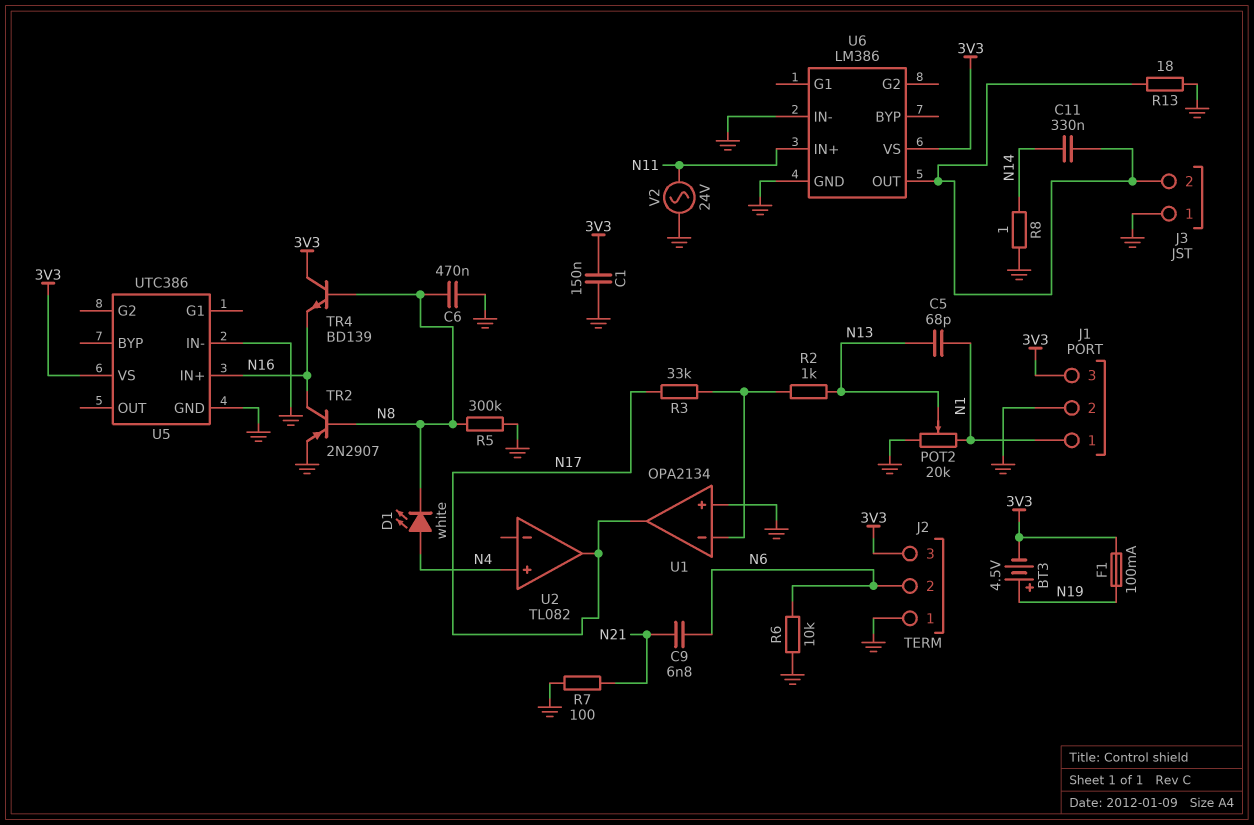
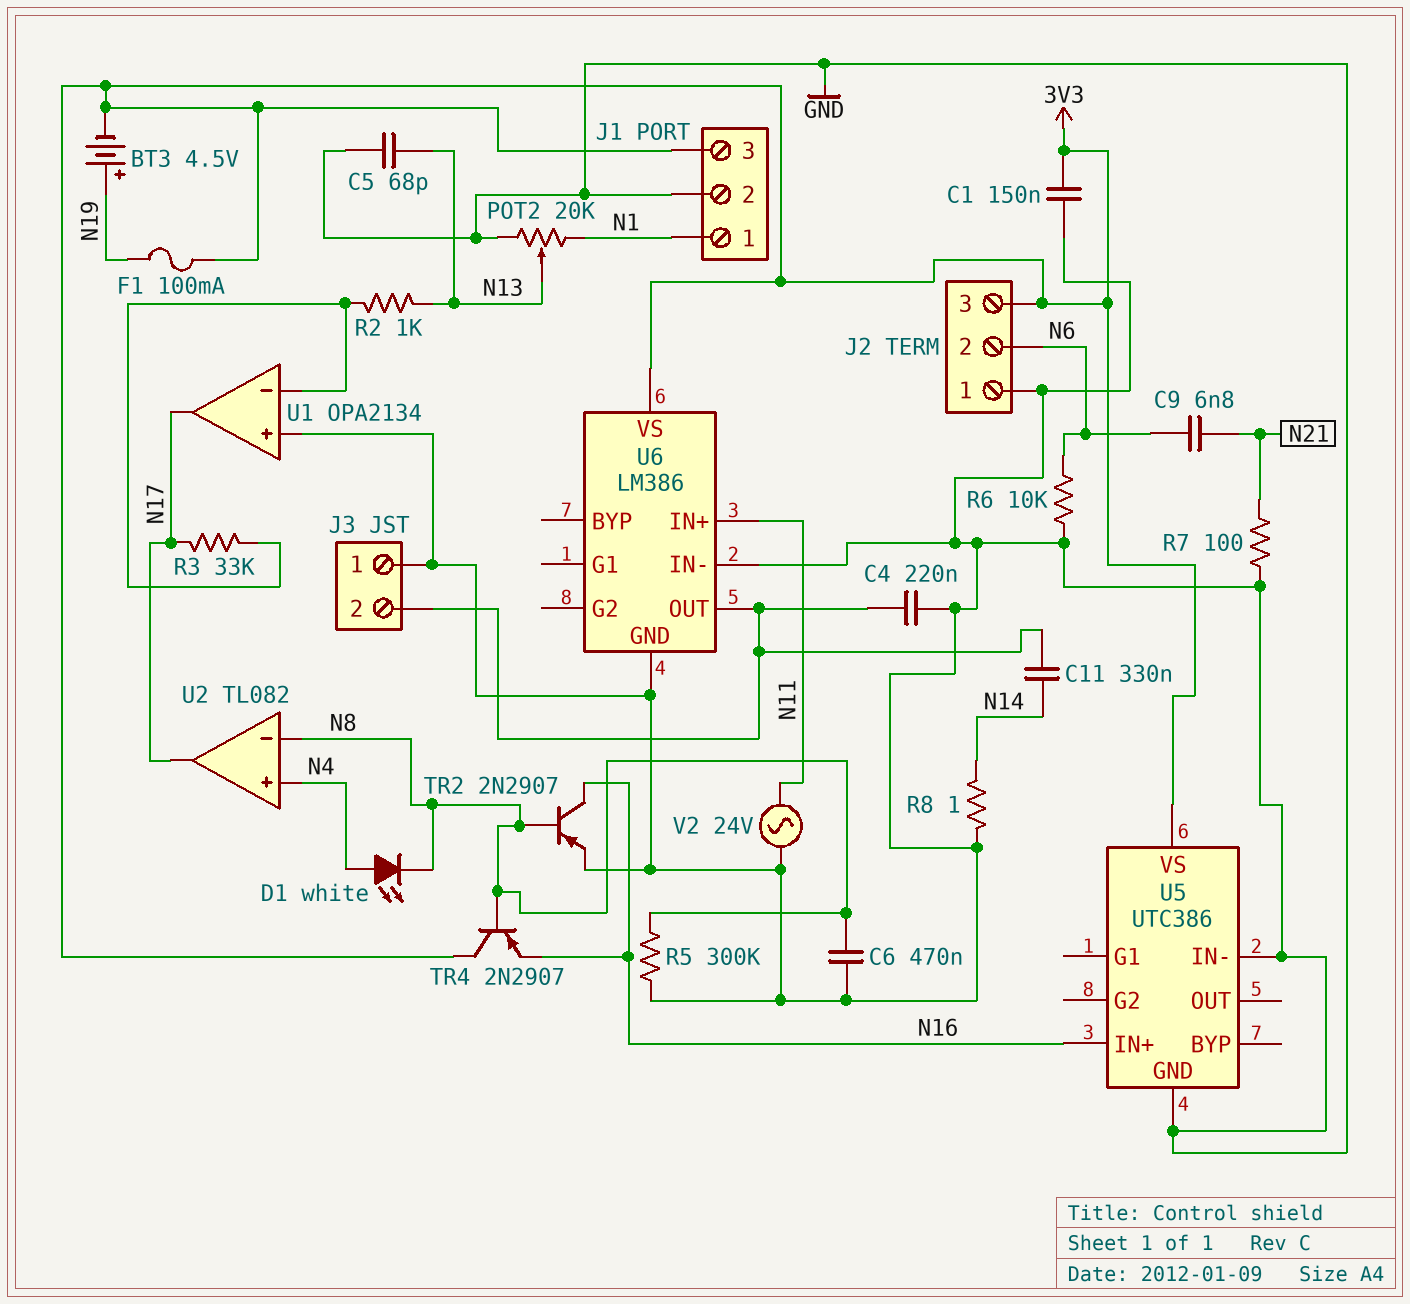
C4: none -> 220nF (GND, J3/2)
C5: 68pF (N1, N13) -> 68pF (GND, N13)
R13: 18 (GND, J3/2) -> none
TR4: NPN BD139 (B N8, C 3V3, E N16) -> PNP 2N2907 (B N8, C 3V3, E N16)
U2 pin in-: none -> N8

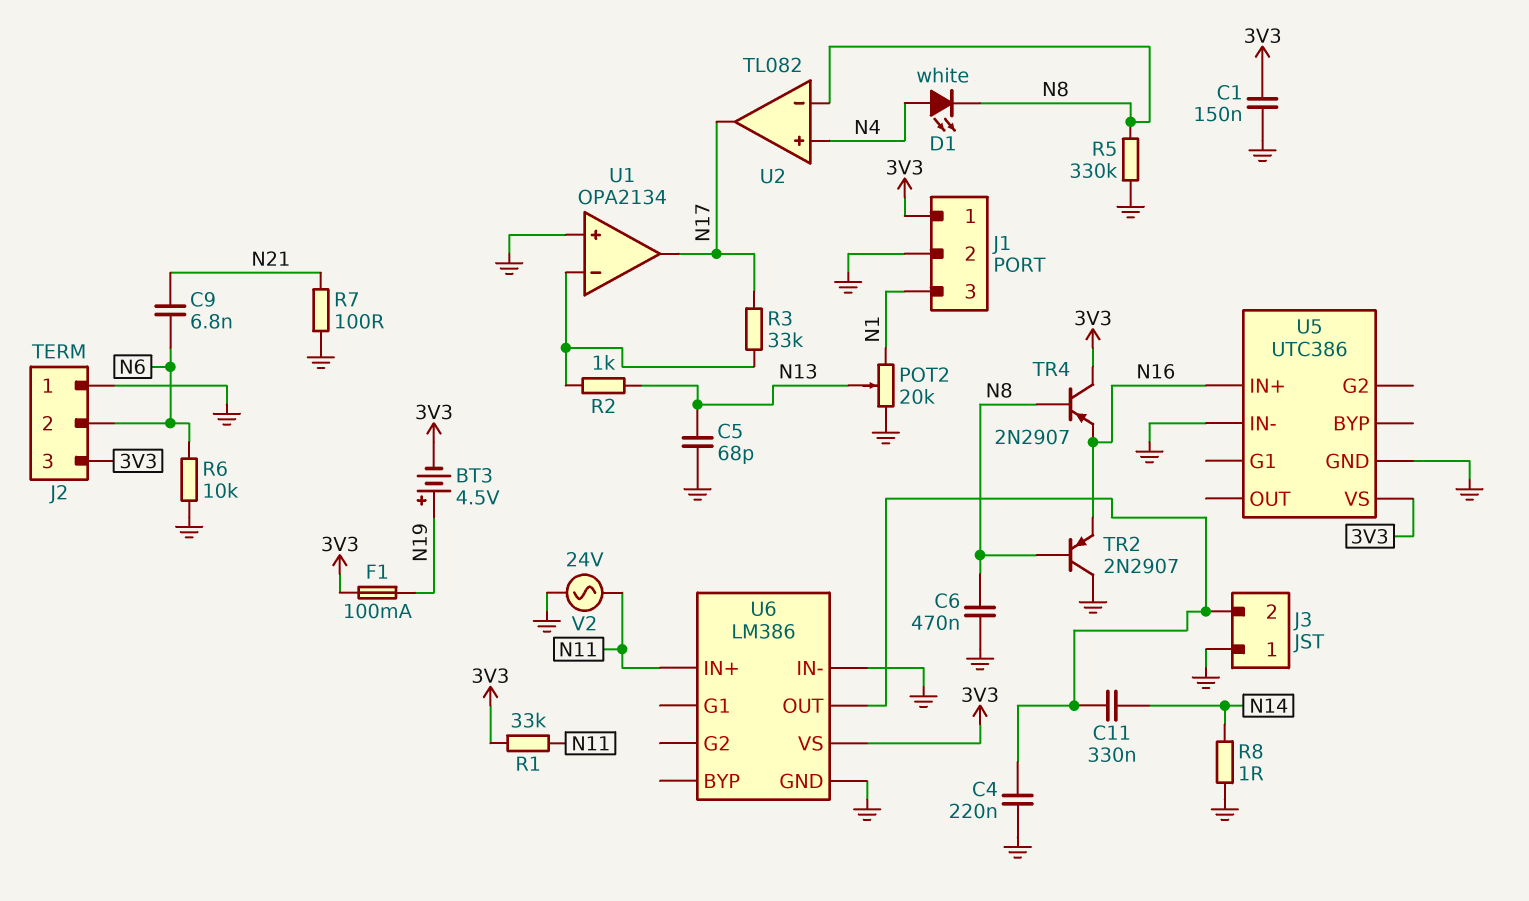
J1 pin 1: N1 -> 3V3
J1 pin 3: 3V3 -> N1
R1: none -> 33k (3V3, N11)
R5: 300k (GND, N8) -> 330k (GND, N8)
TR2: PNP 2N2907 (B N8, C N16, E GND) -> PNP 2N2907 (B N8, C GND, E N16)

